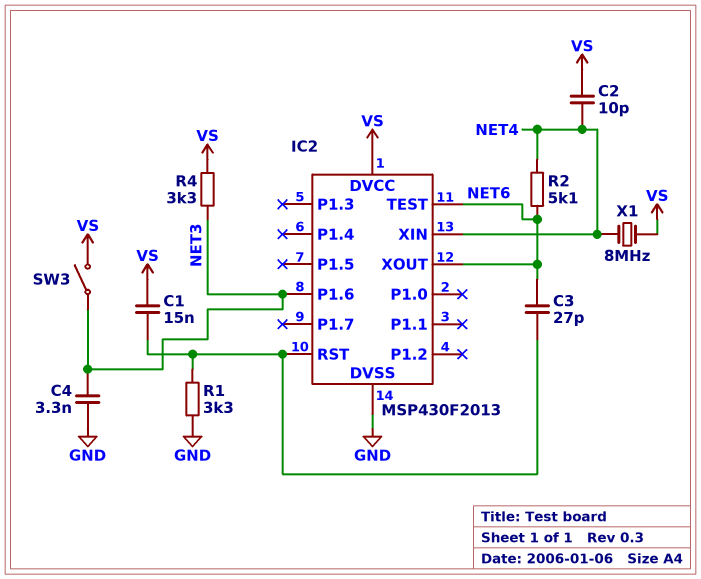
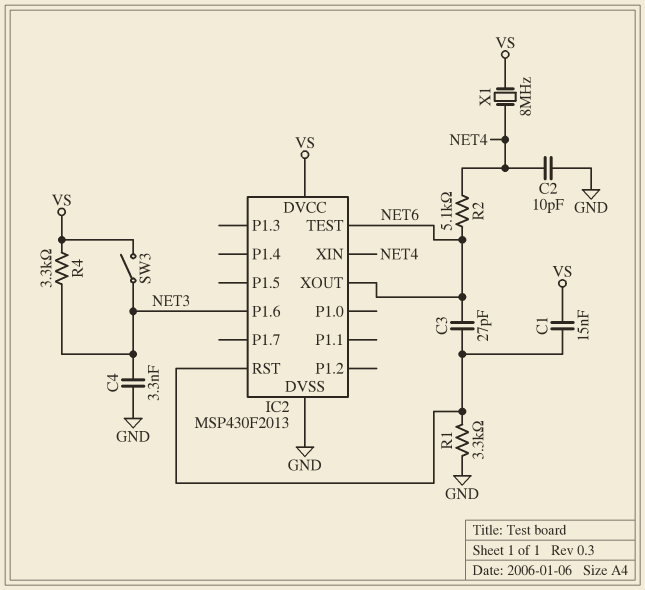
C2: 10pF (NET4, VS) -> 10pF (GND, NET4)

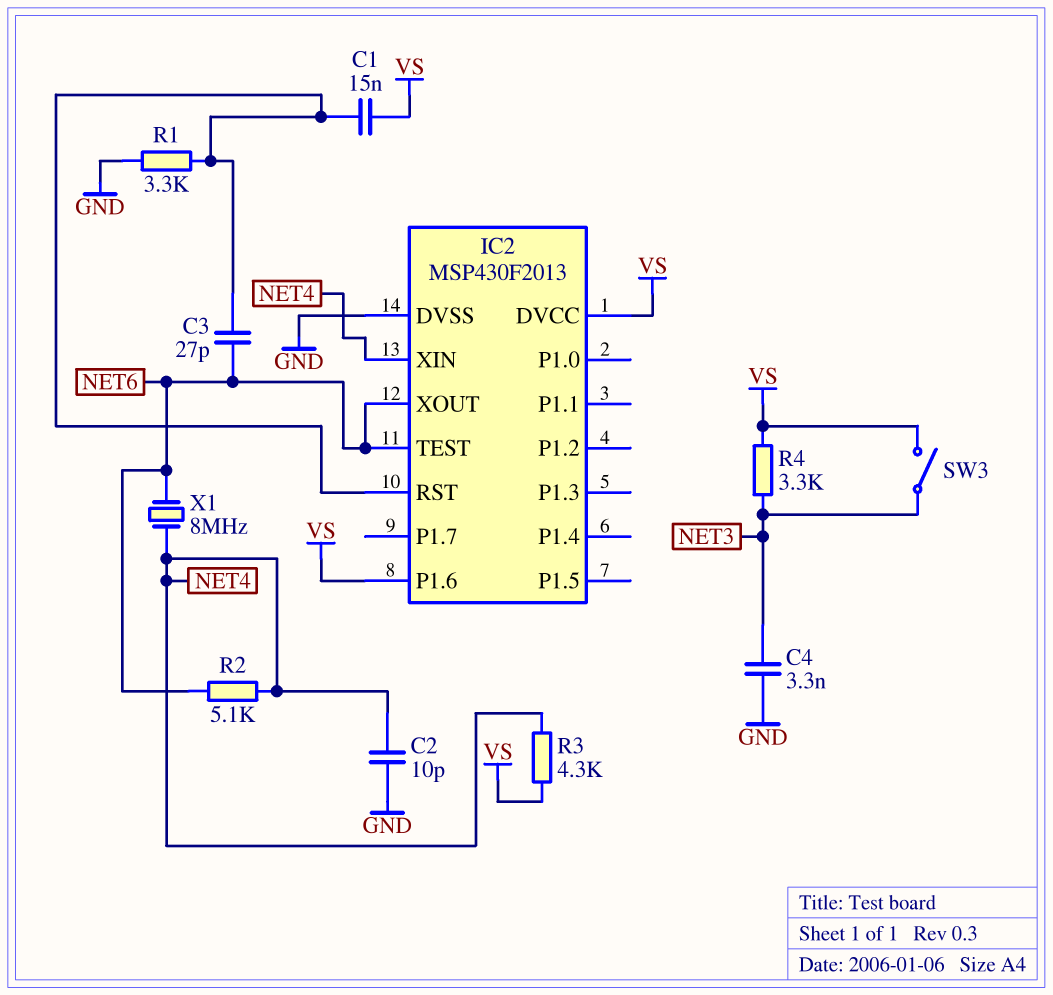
IC2 pin P1.6: NET3 -> VS
R3: none -> 4.3k (NET4, VS)
X1: 8MHz (NET4, VS) -> 8MHz (NET4, NET6)

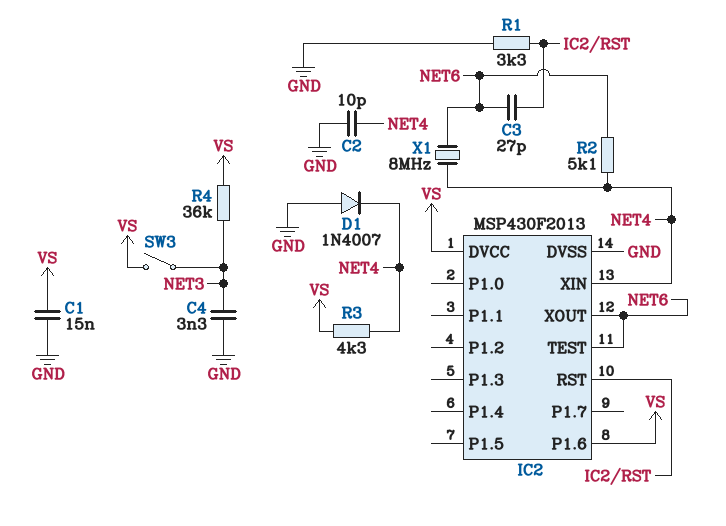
C1: 15nF (IC2/RST, VS) -> 15nF (GND, VS)
D1: none -> diode 1N4007 (A GND, K NET4)
R4: 3.3k (NET3, VS) -> 36k (NET3, VS)

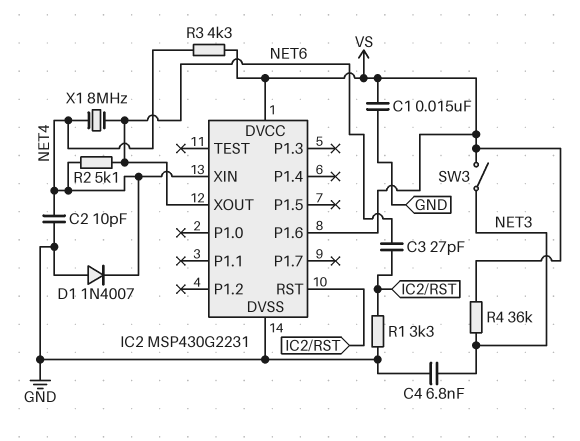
C4: 3.3nF (GND, NET3) -> 6.8nF (GND, NET3)
IC2: MSP430F2013 -> MSP430G2231
IC2 pin TEST: NET6 -> none

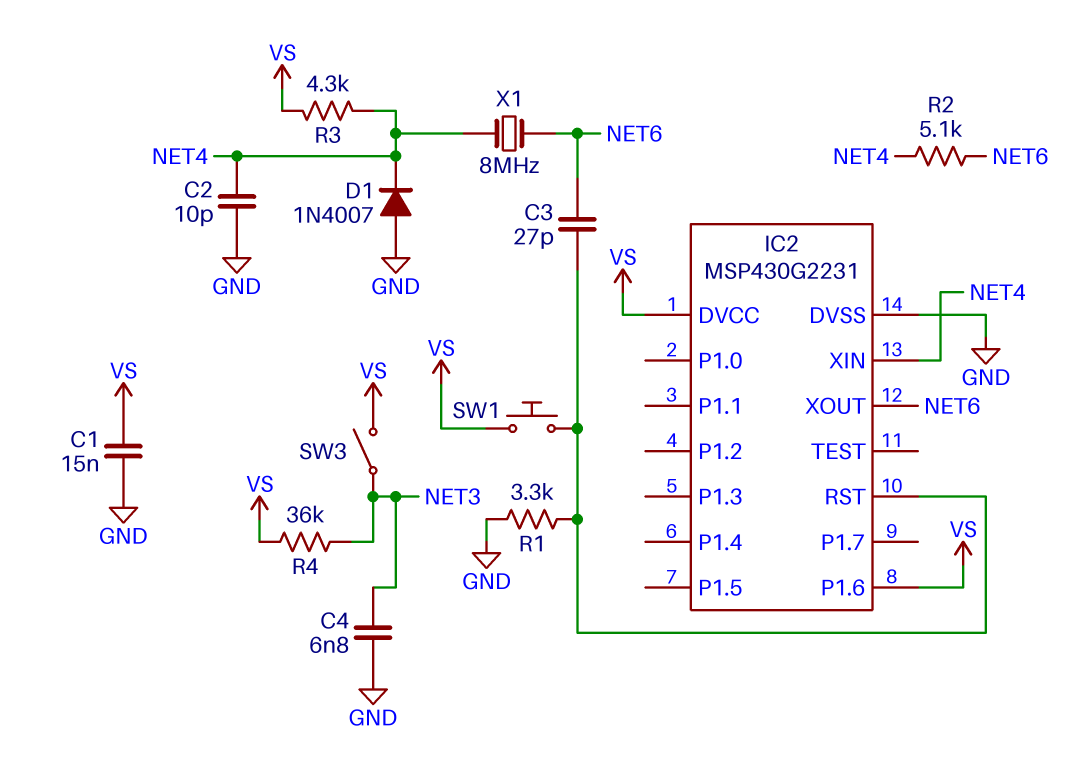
SW1: none -> button (IC2/RST, VS)

